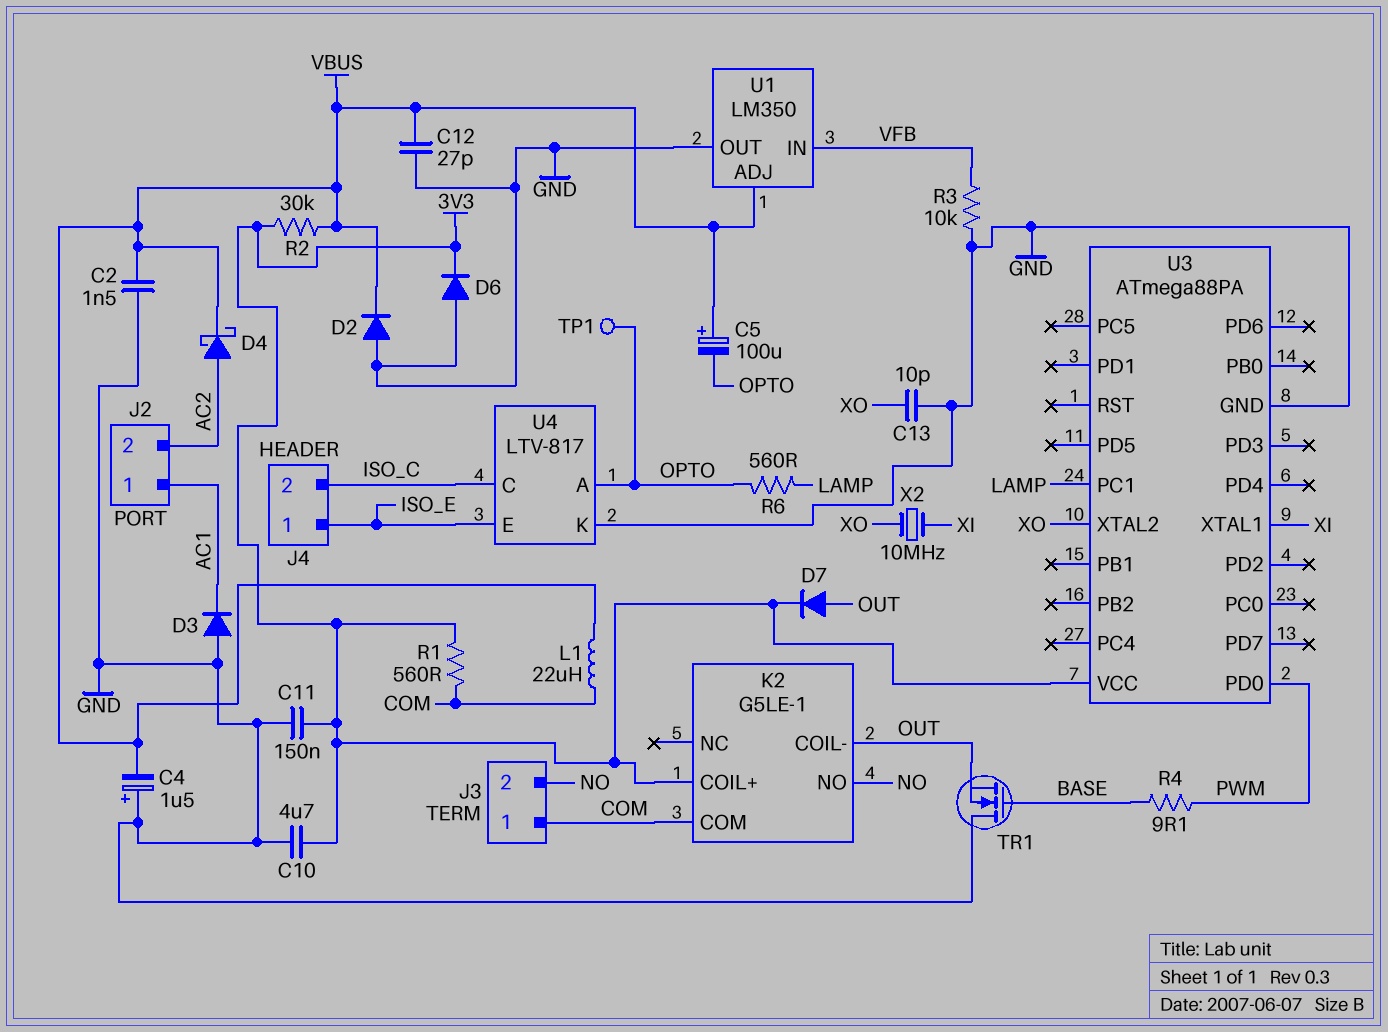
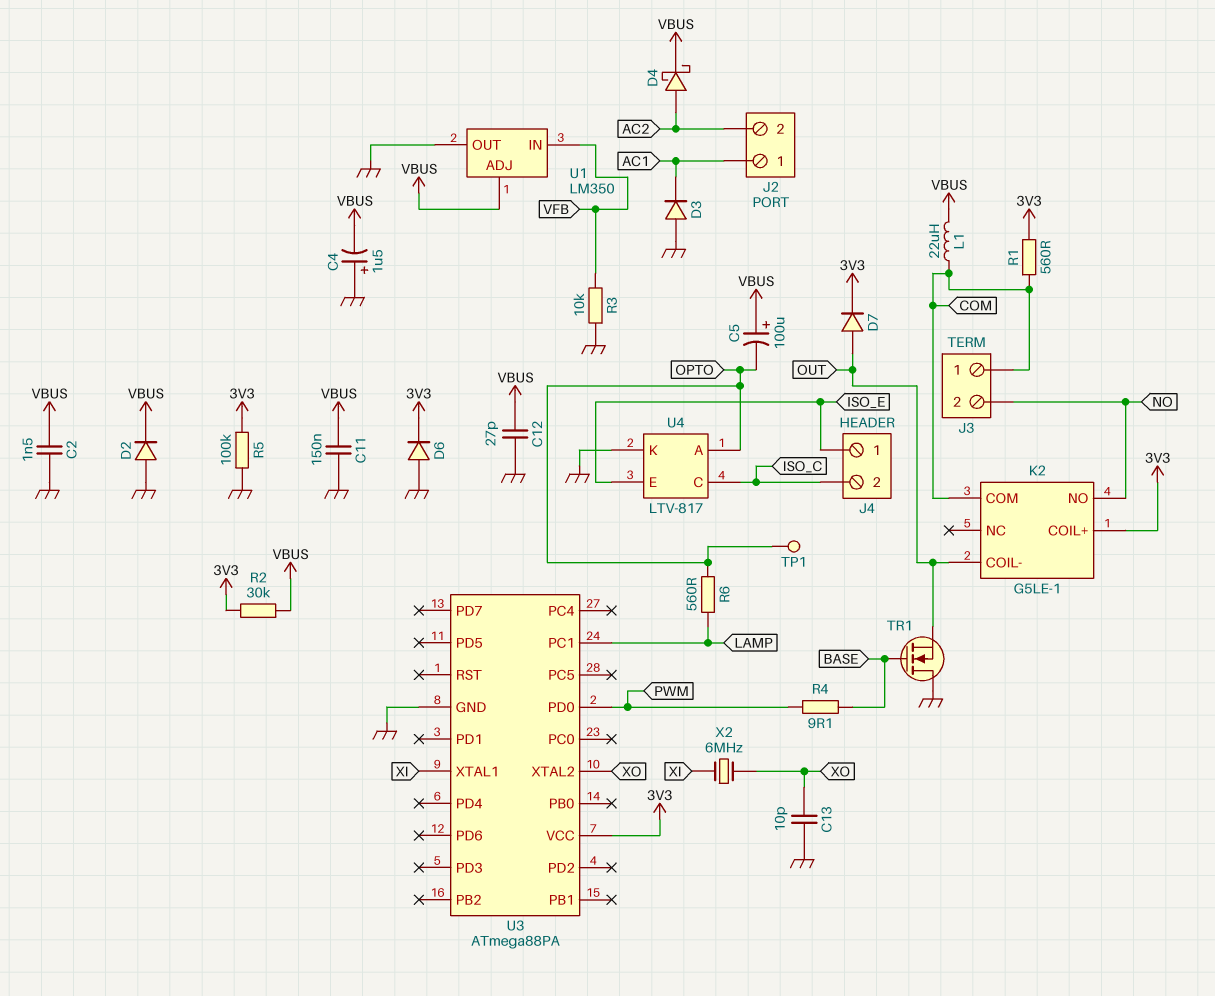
C10: 4.7uF (3V3, GND) -> none
C11: 150nF (3V3, GND) -> 150nF (GND, VBUS)
R5: none -> 100k (3V3, GND)
X2: 10MHz (XI, XO) -> 6MHz (XI, XO)

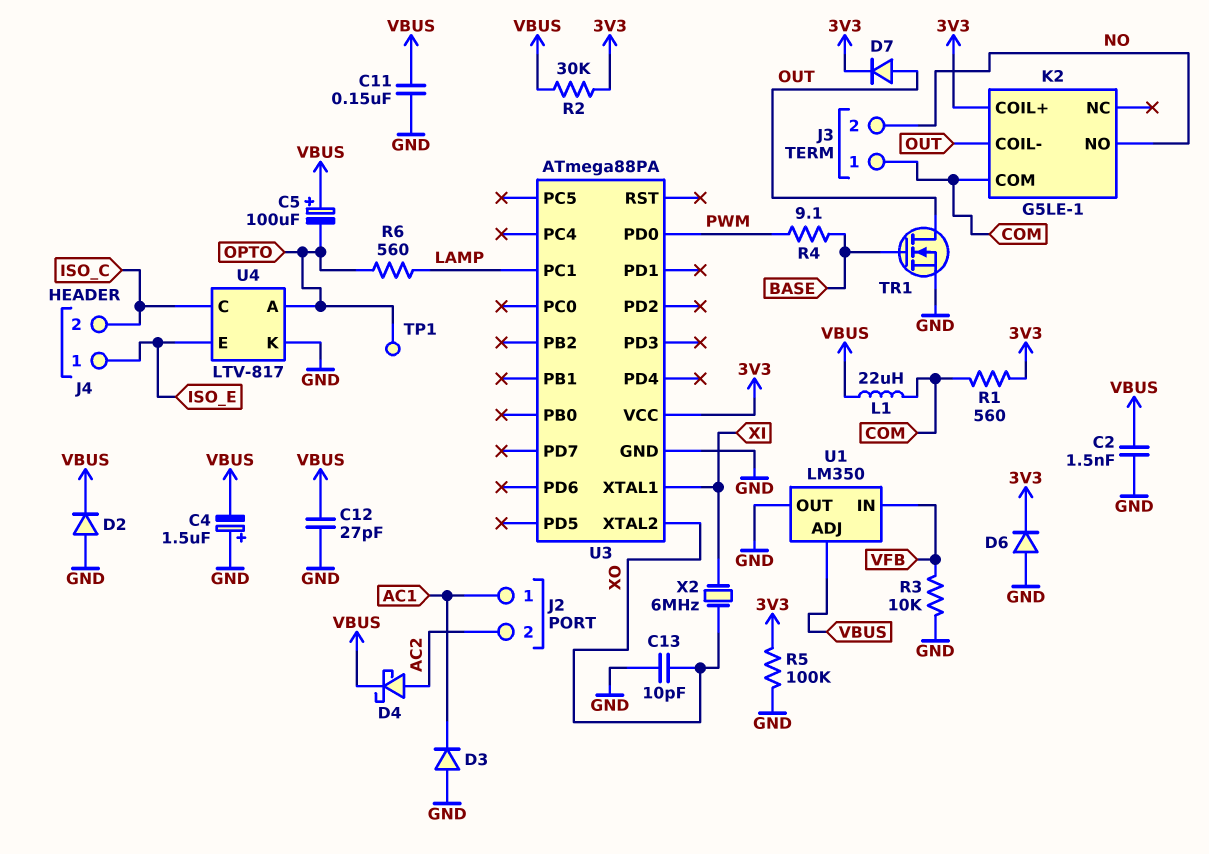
TR1: NMOS (G BASE, D GND, S OUT) -> NMOS (G BASE, D OUT, S GND)

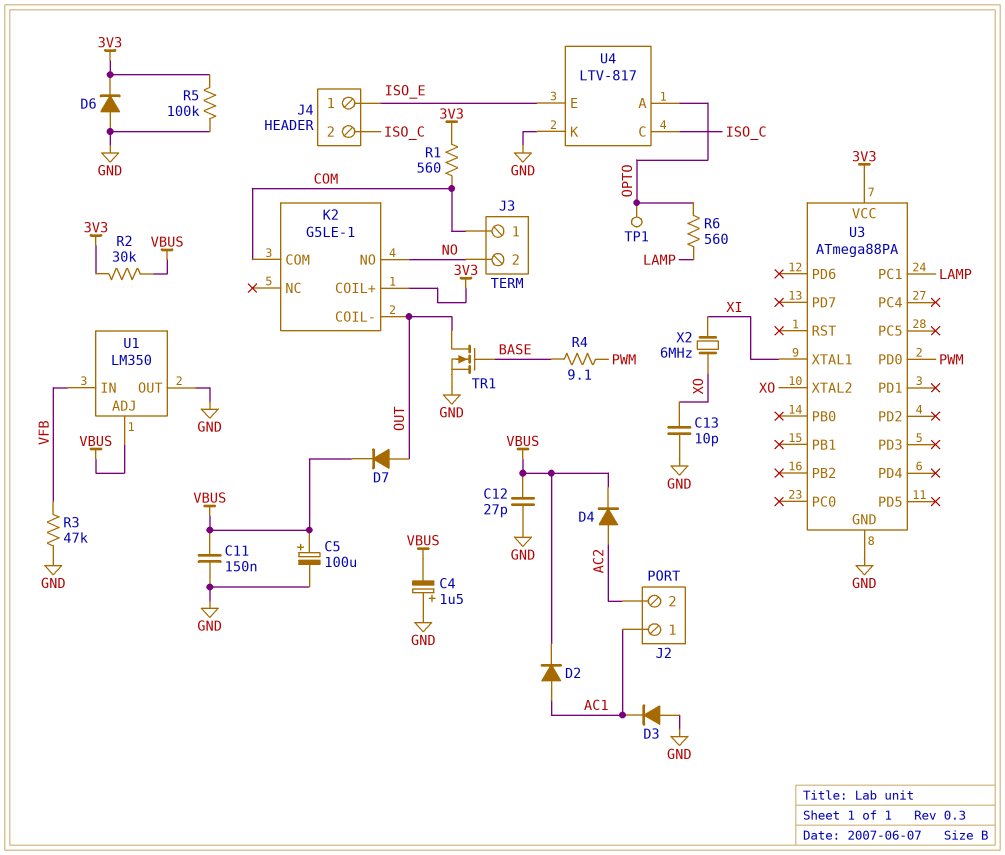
C2: 1.5nF (GND, VBUS) -> none
C5: 100uF (plus VBUS, minus OPTO) -> 100uF (plus VBUS, minus GND)
D2: diode (A GND, K VBUS) -> diode (A AC1, K VBUS)
D4: schottky (A AC2, K VBUS) -> diode (A AC2, K VBUS)
D7: diode (A OUT, K 3V3) -> diode (A OUT, K VBUS)
L1: 22uH (COM, VBUS) -> none
R3: 10k (GND, VFB) -> 47k (GND, VFB)

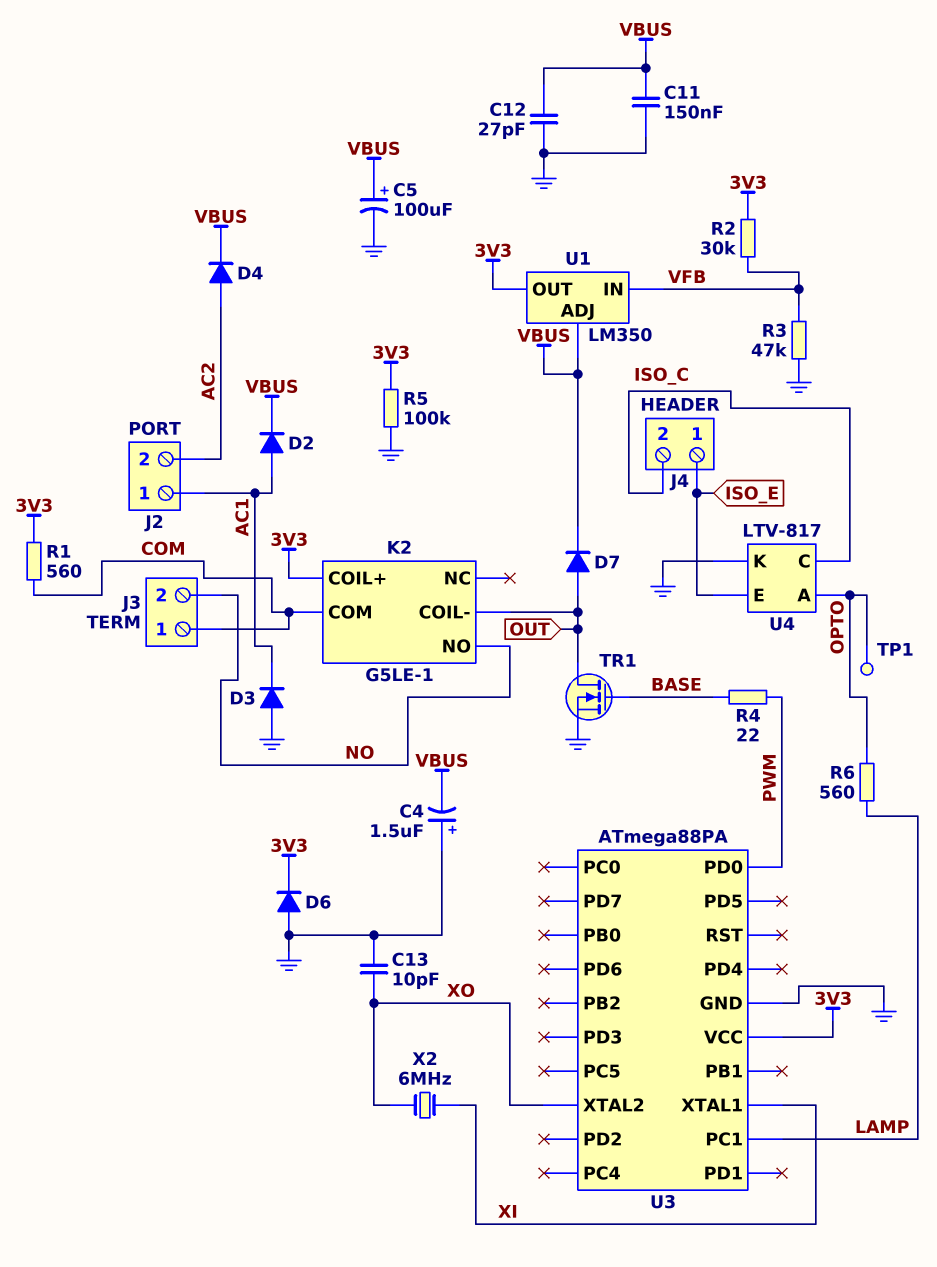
R2: 30k (3V3, VBUS) -> 30k (3V3, VFB)
R4: 9.1 (BASE, PWM) -> 22 (BASE, PWM)
U1 pin OUT: GND -> 3V3

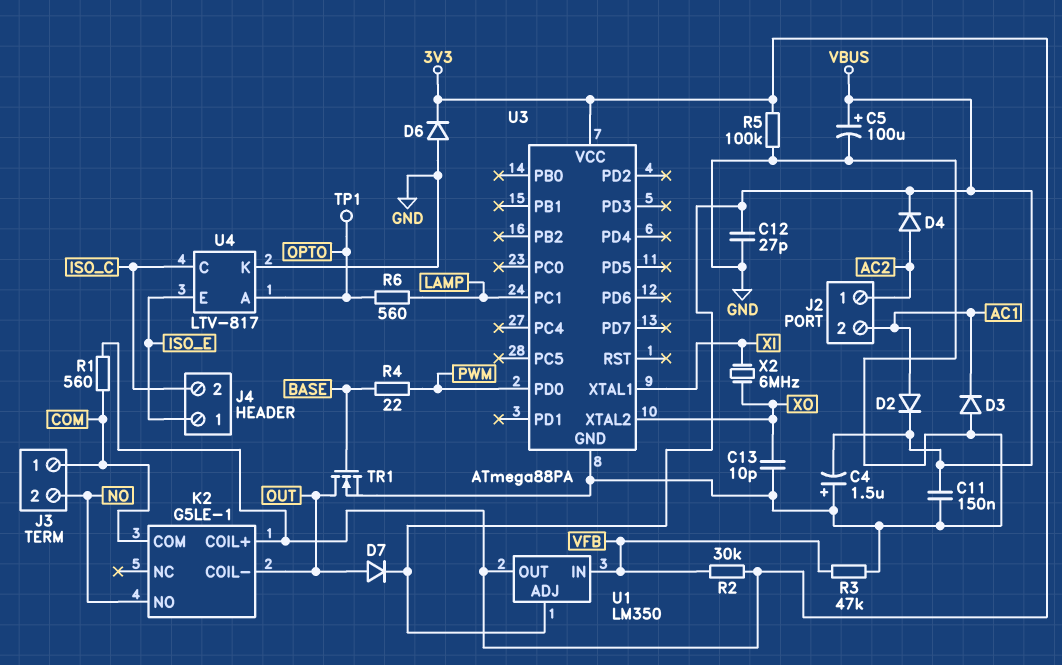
J2 pin 1: AC1 -> AC2
J2 pin 2: AC2 -> AC1

